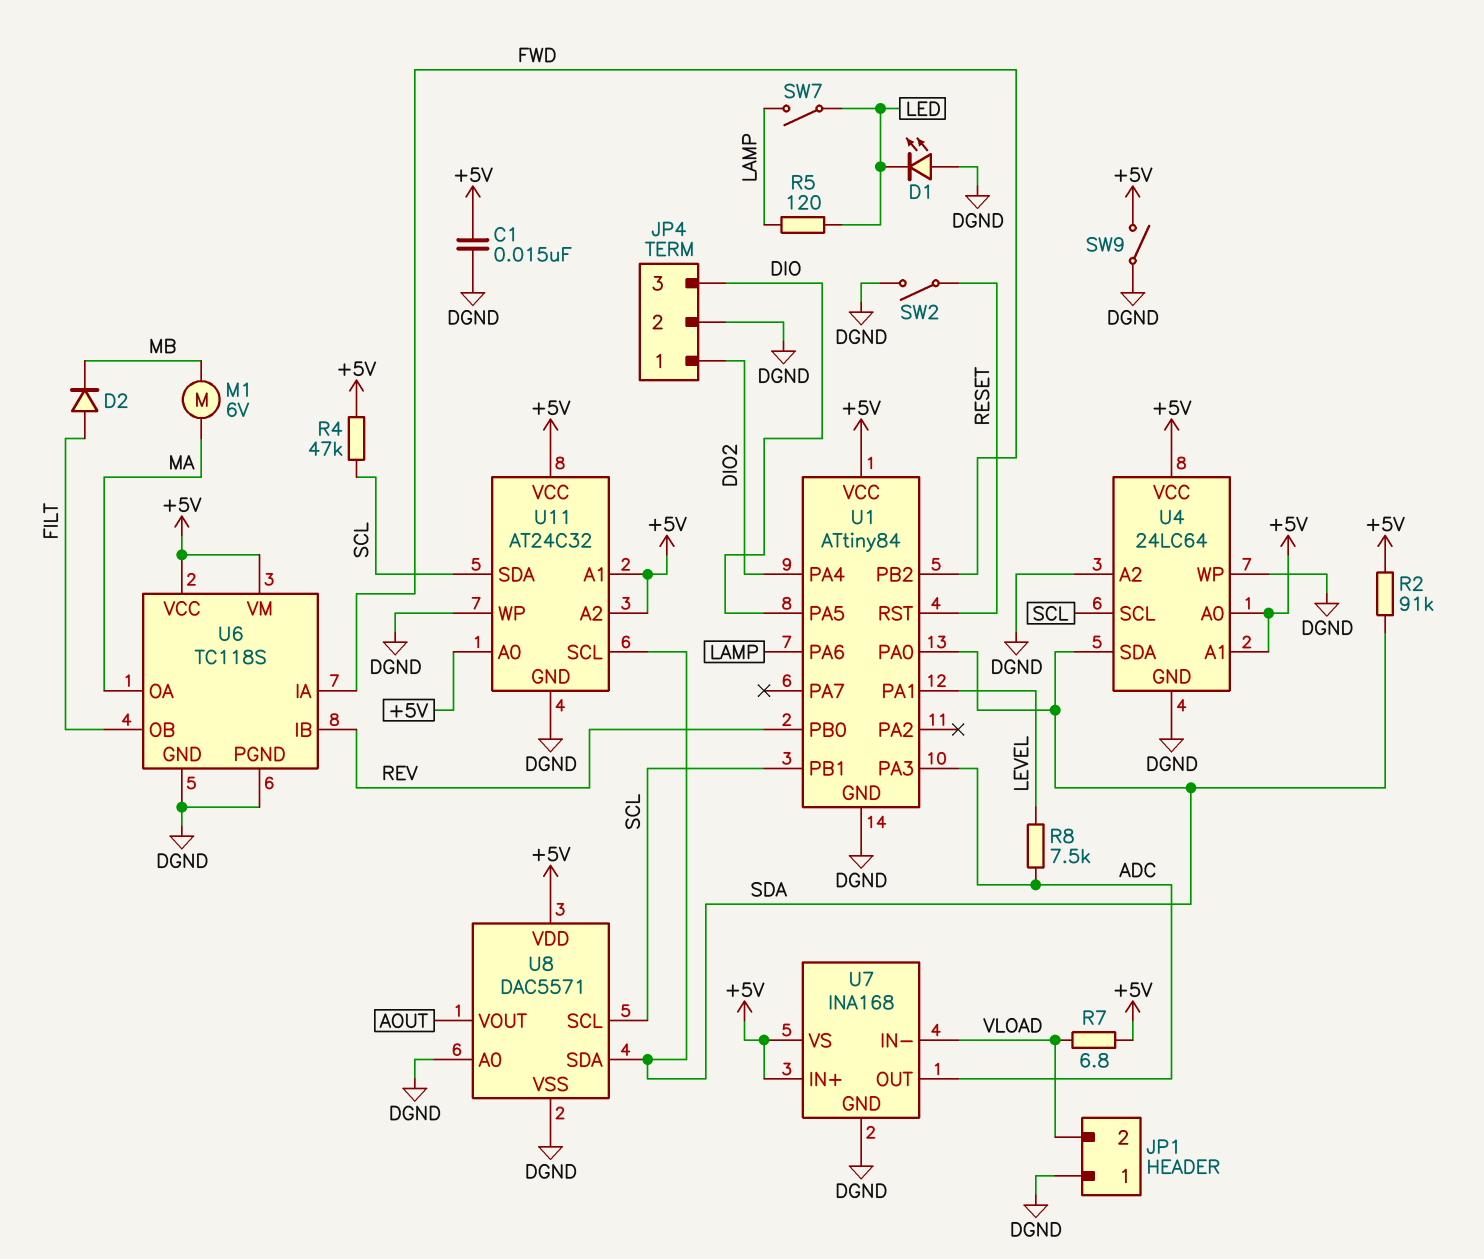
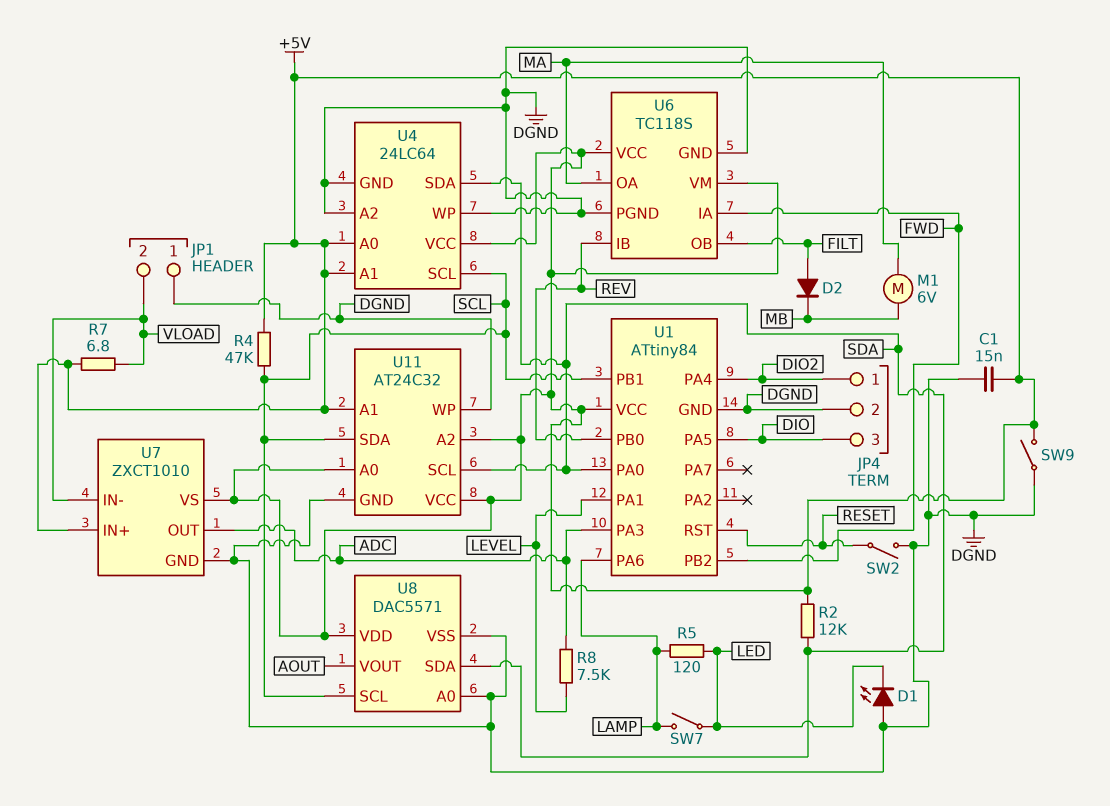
R2: 91k (+5V, SDA) -> 12k (+5V, SDA)
U7: INA168 -> ZXCT1010

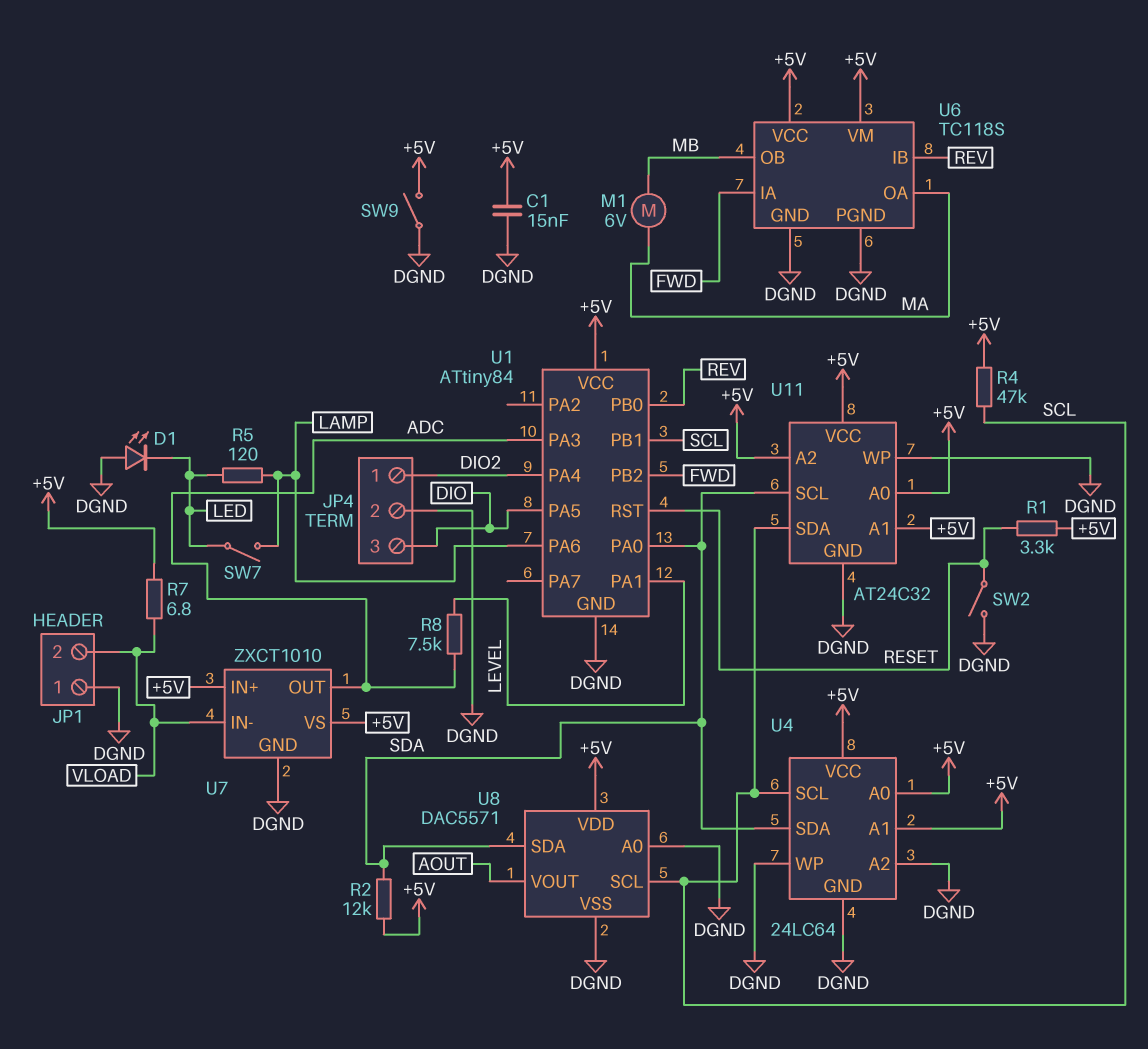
D2: diode (A FILT, K MB) -> none
R1: none -> 3.3k (+5V, RESET)
U6 pin OB: FILT -> MB

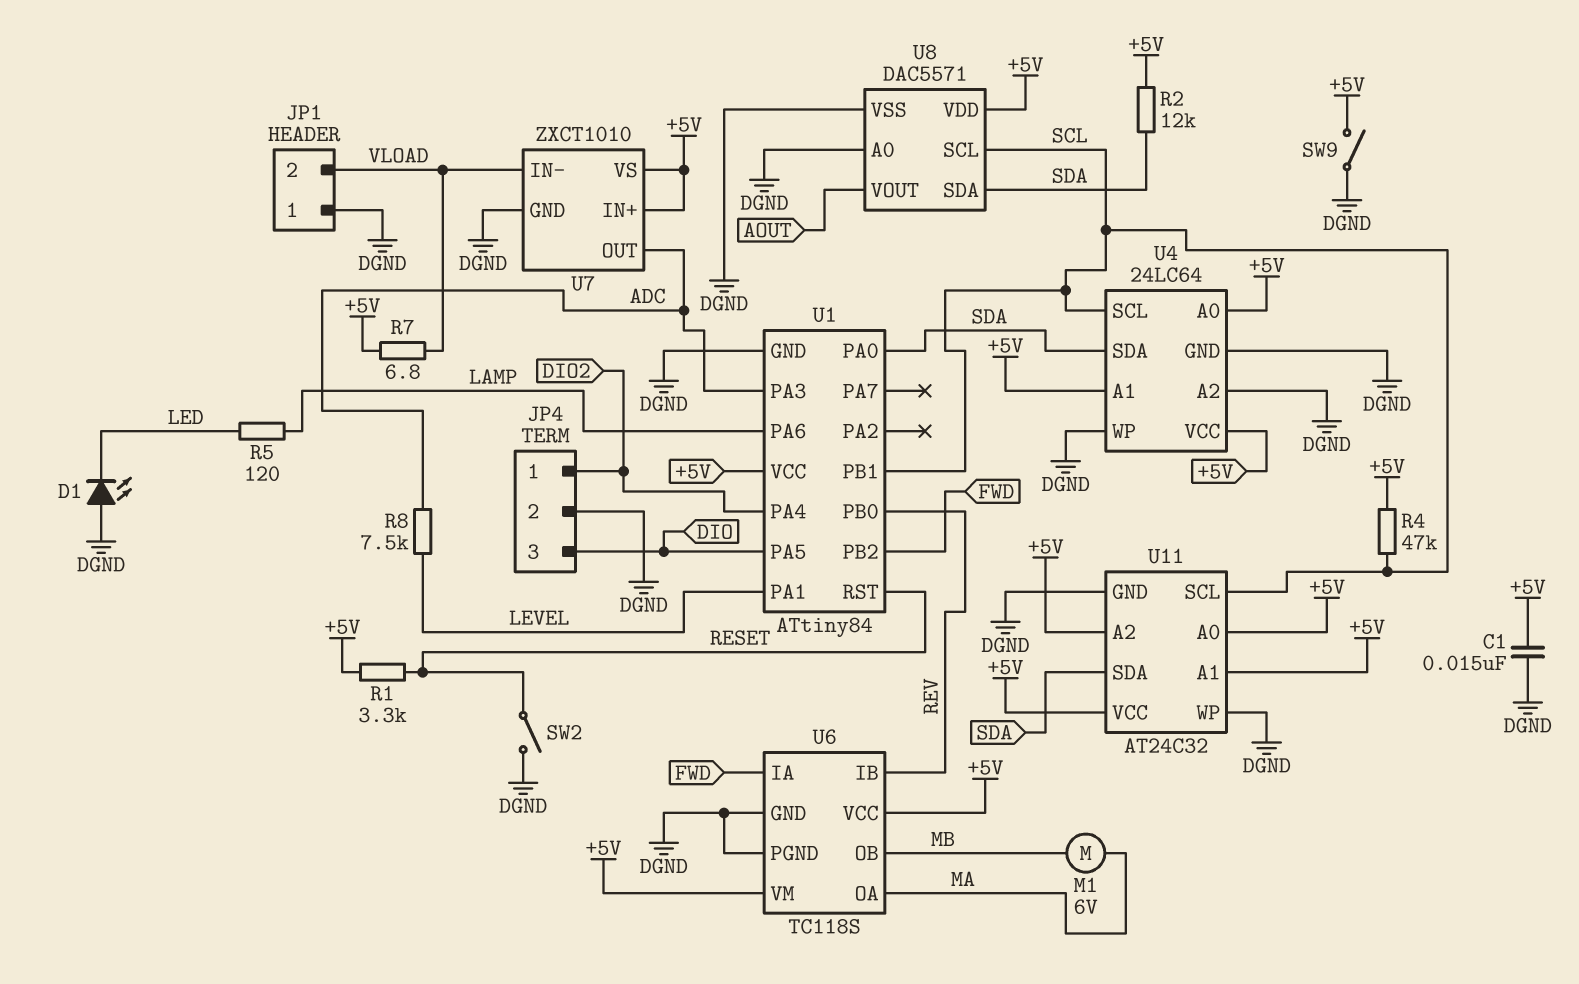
SW7: switch (LAMP, LED) -> none
U11 pin SCL: SDA -> SCL
U11 pin SDA: SCL -> SDA

